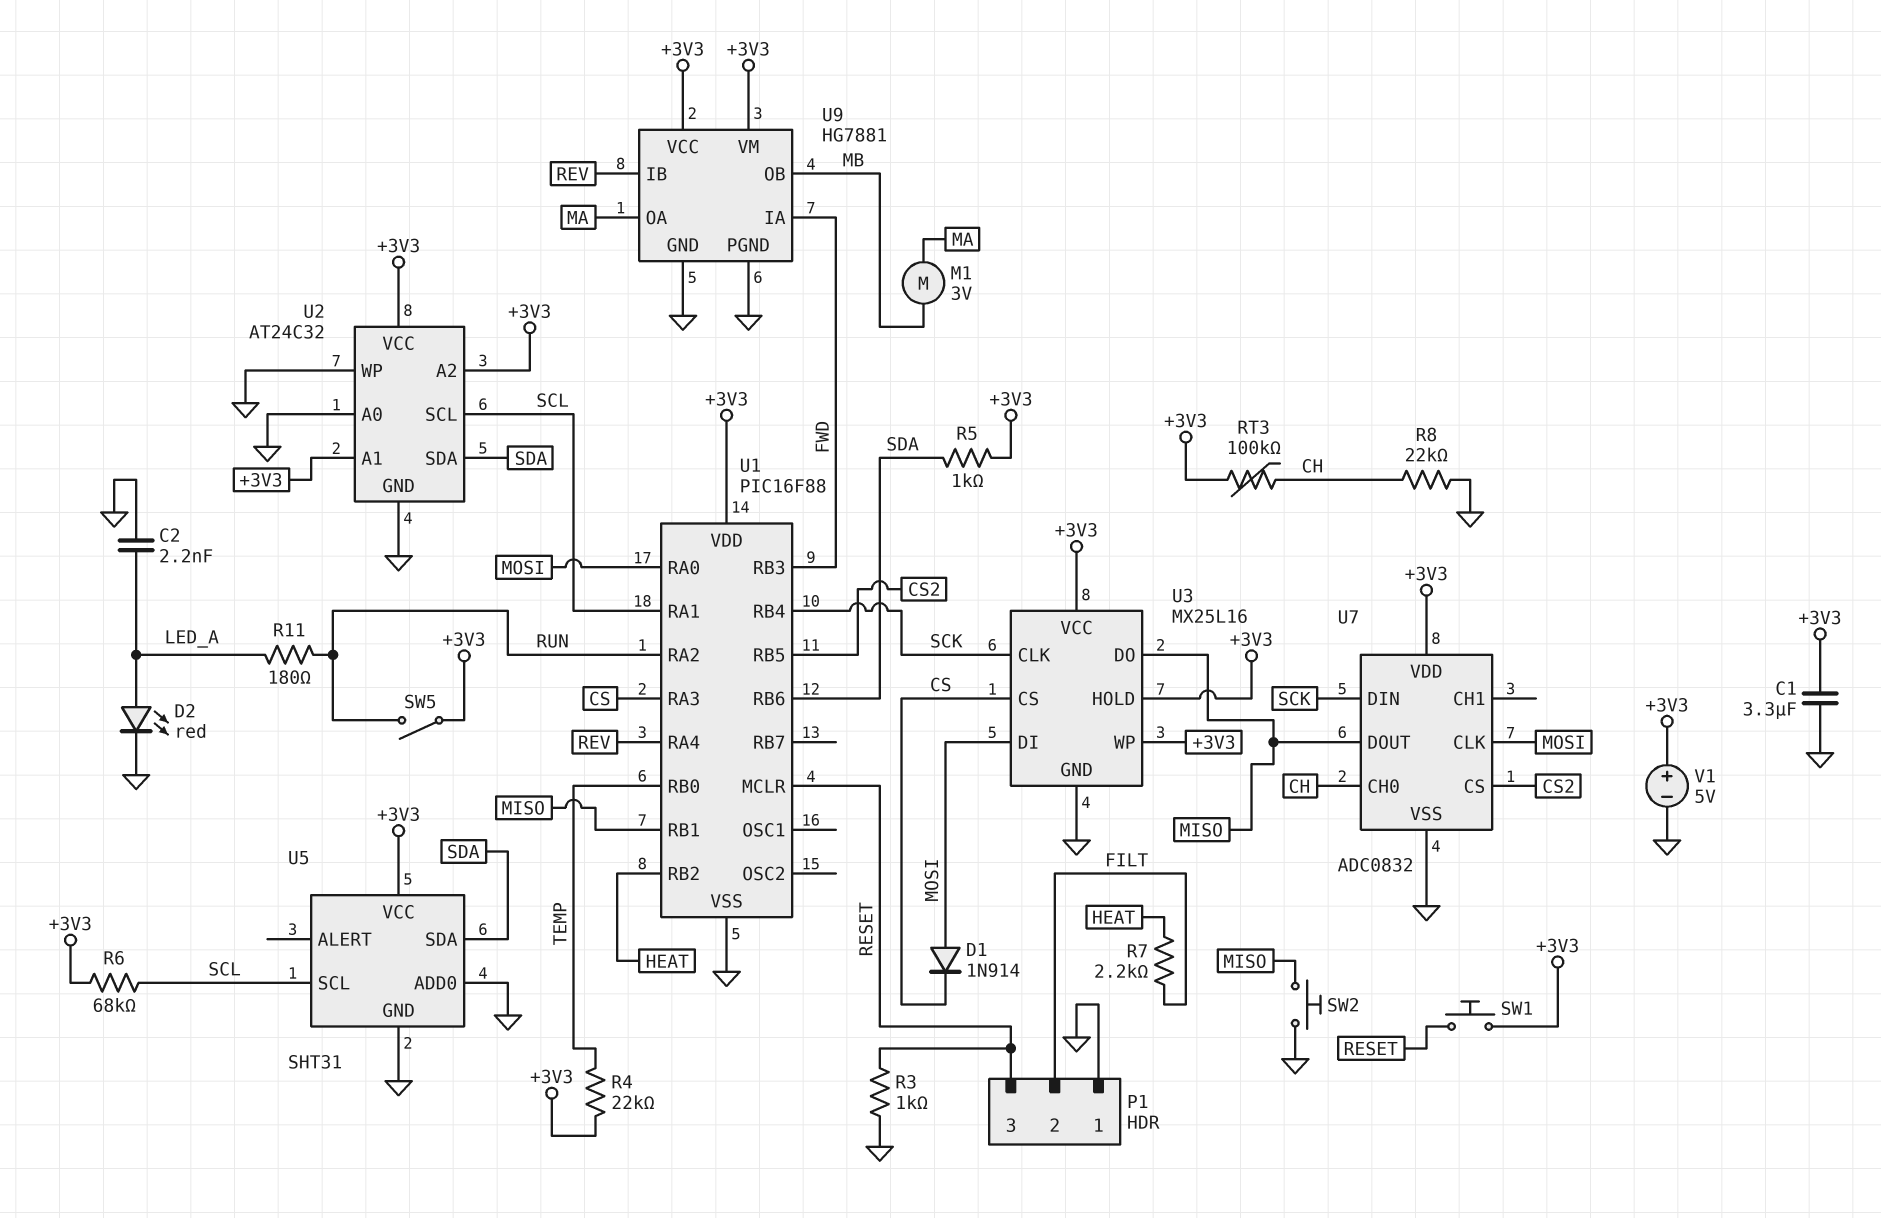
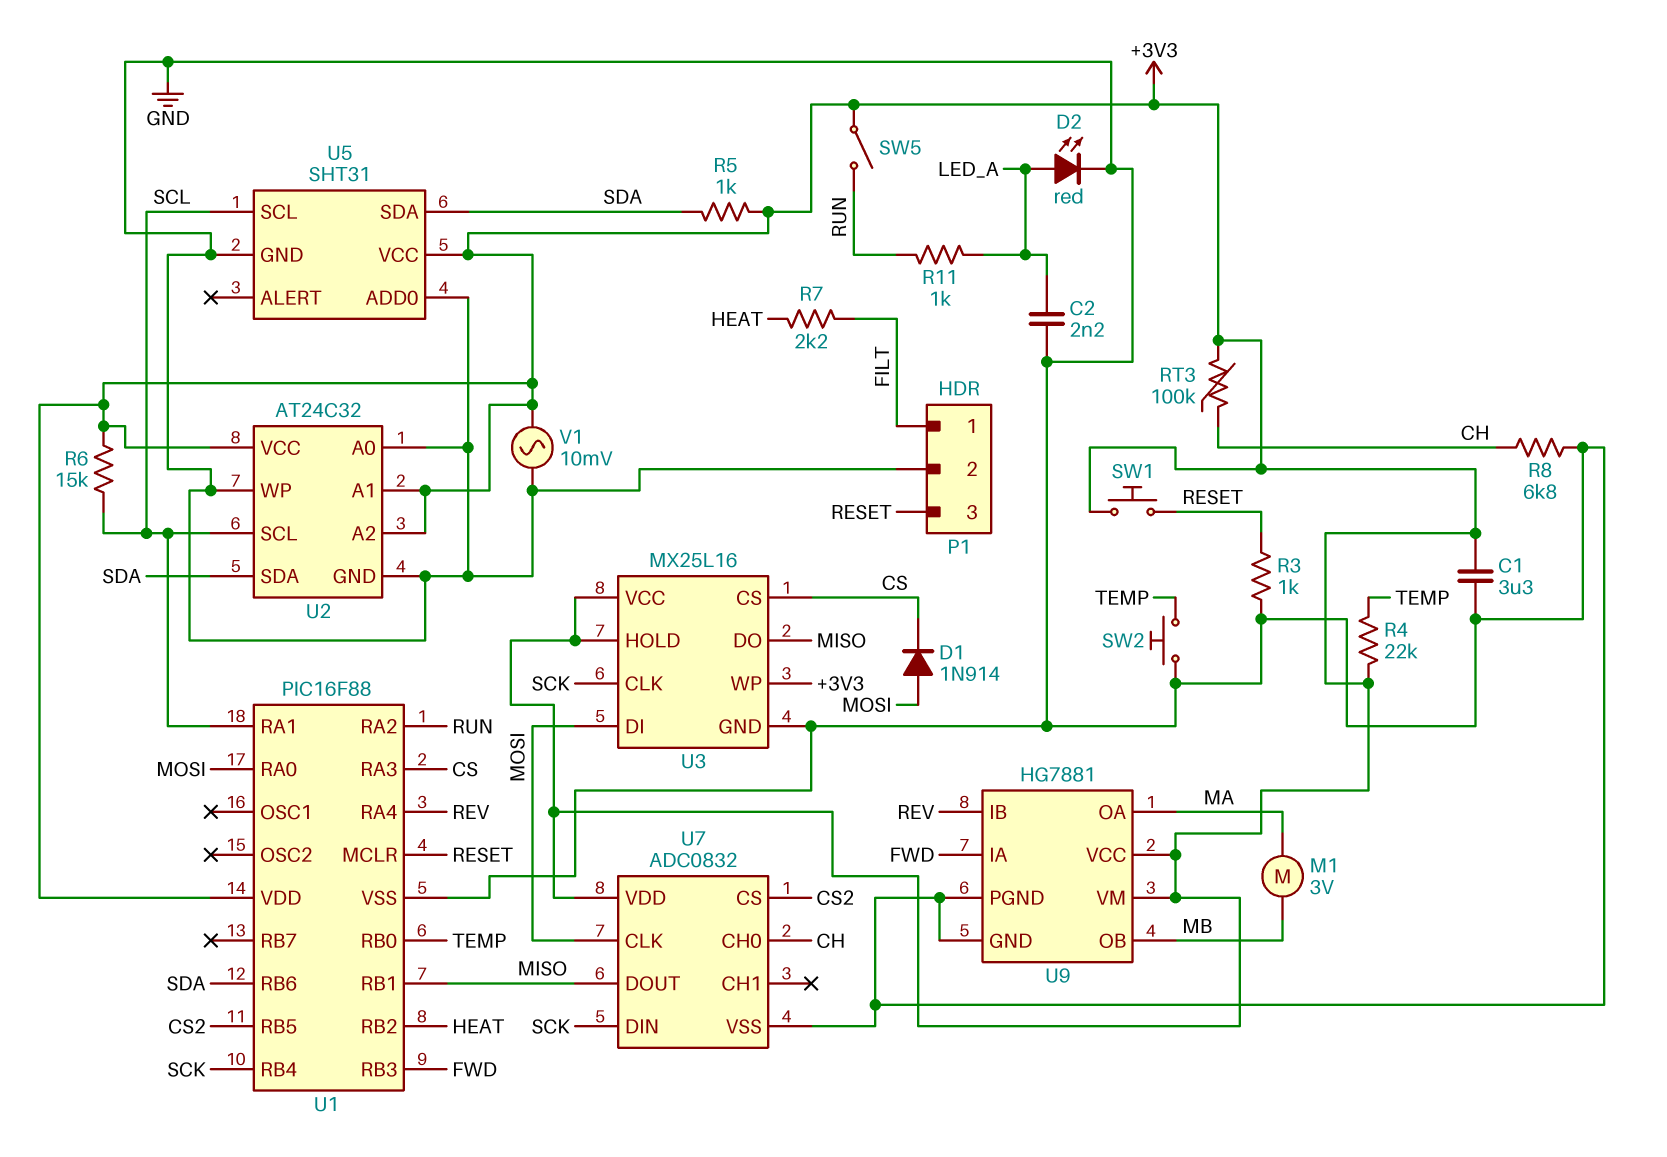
P1 pin 1: GND -> FILT
P1 pin 2: FILT -> GND
R6: 68k (+3V3, SCL) -> 15k (+3V3, SCL)
R8: 22k (CH, GND) -> 6.8k (CH, GND)
R11: 180 (LED_A, RUN) -> 1k (LED_A, RUN)
SW2: button (GND, MISO) -> button (GND, TEMP)
V1: 5V (plus +3V3, minus GND) -> AC 10mV (+3V3, GND)

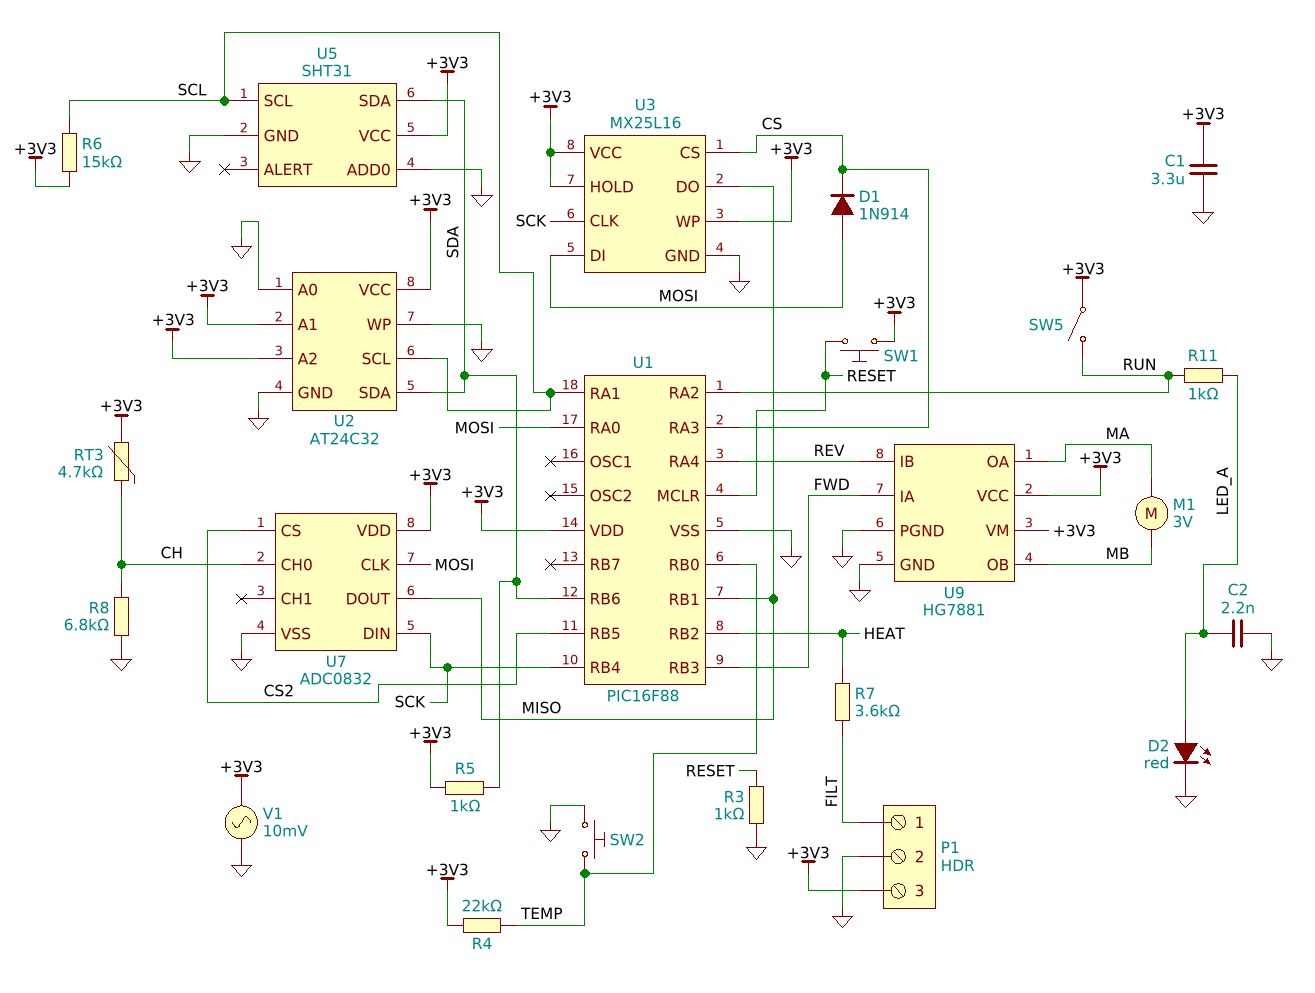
P1 pin 3: RESET -> +3V3
R7: 2.2k (FILT, HEAT) -> 3.6k (FILT, HEAT)
RT3: 100k (+3V3, CH) -> 4.7k (+3V3, CH)

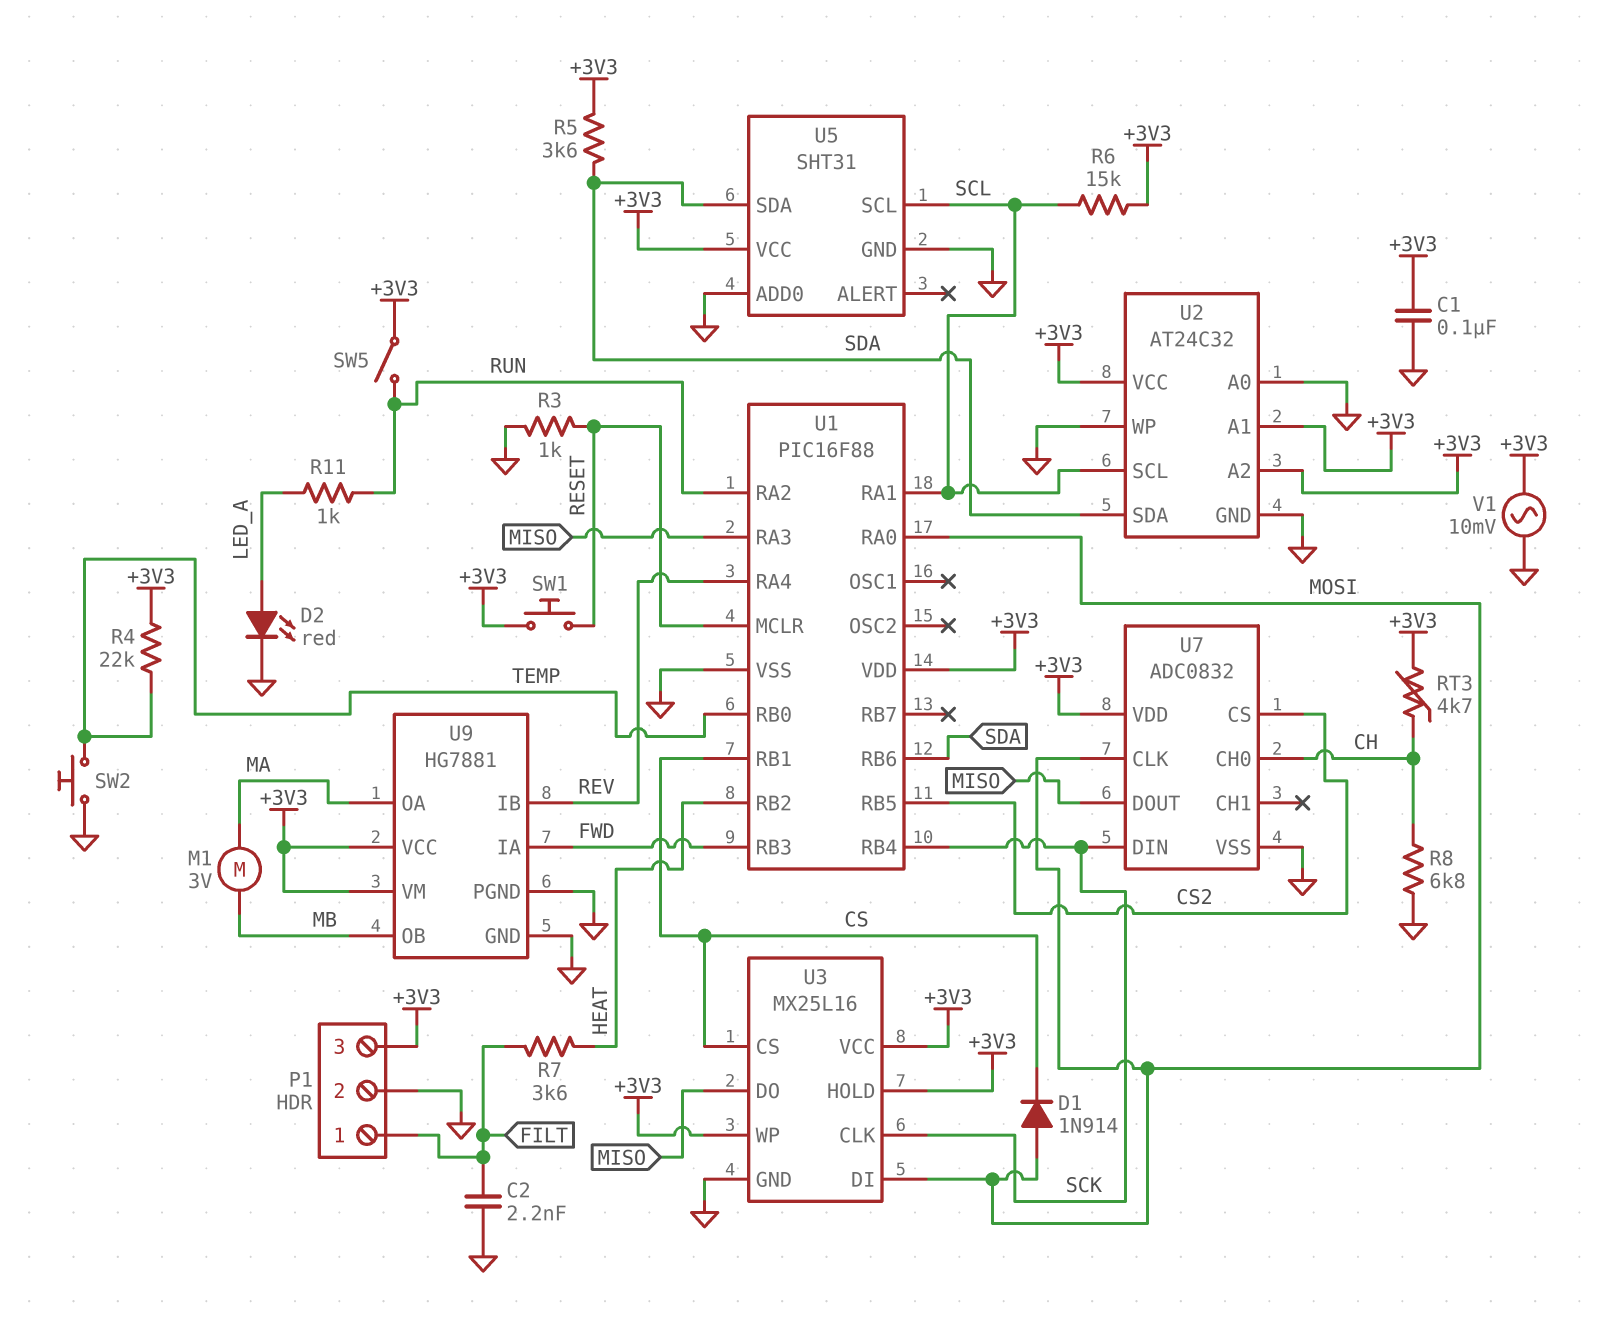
C1: 3.3uF (+3V3, GND) -> 100nF (+3V3, GND)
C2: 2.2nF (GND, LED_A) -> 2.2nF (FILT, GND)
R5: 1k (+3V3, SDA) -> 3.6k (+3V3, SDA)
U1 pin RA3: CS -> MISO
U1 pin RB1: MISO -> CS

